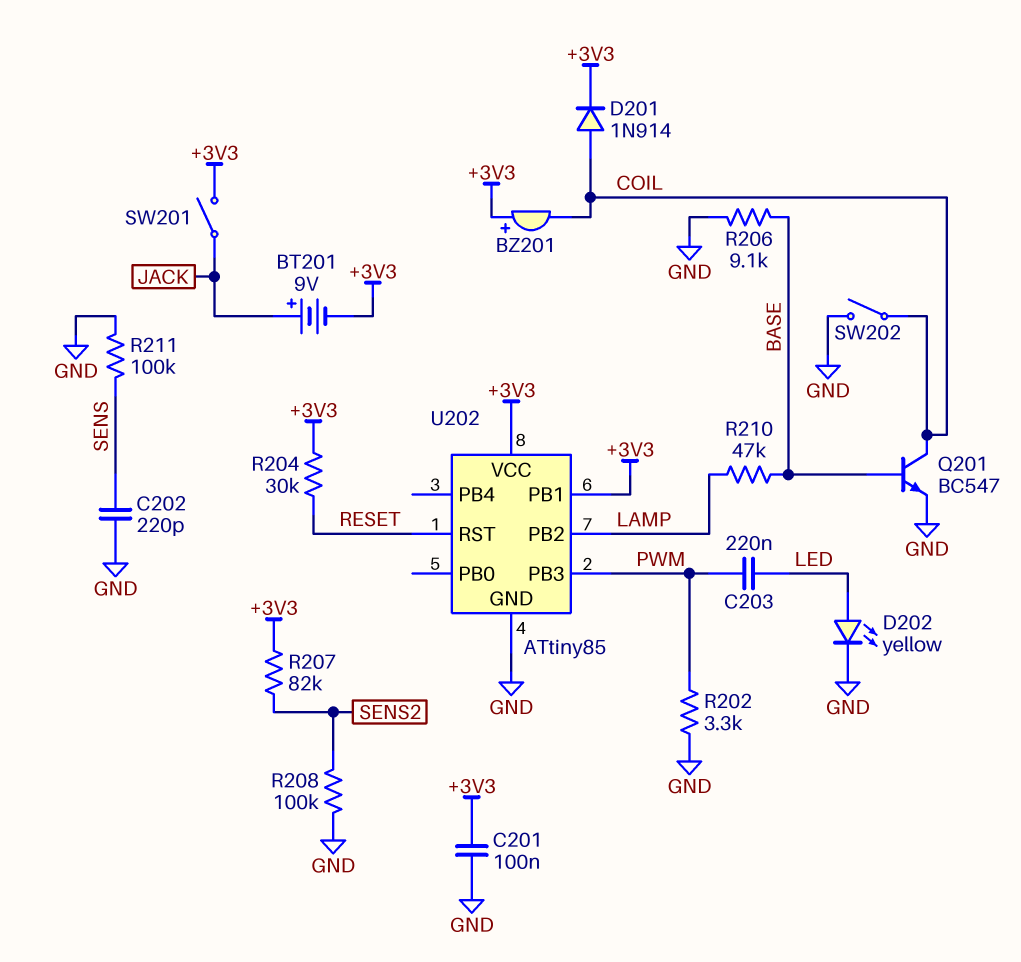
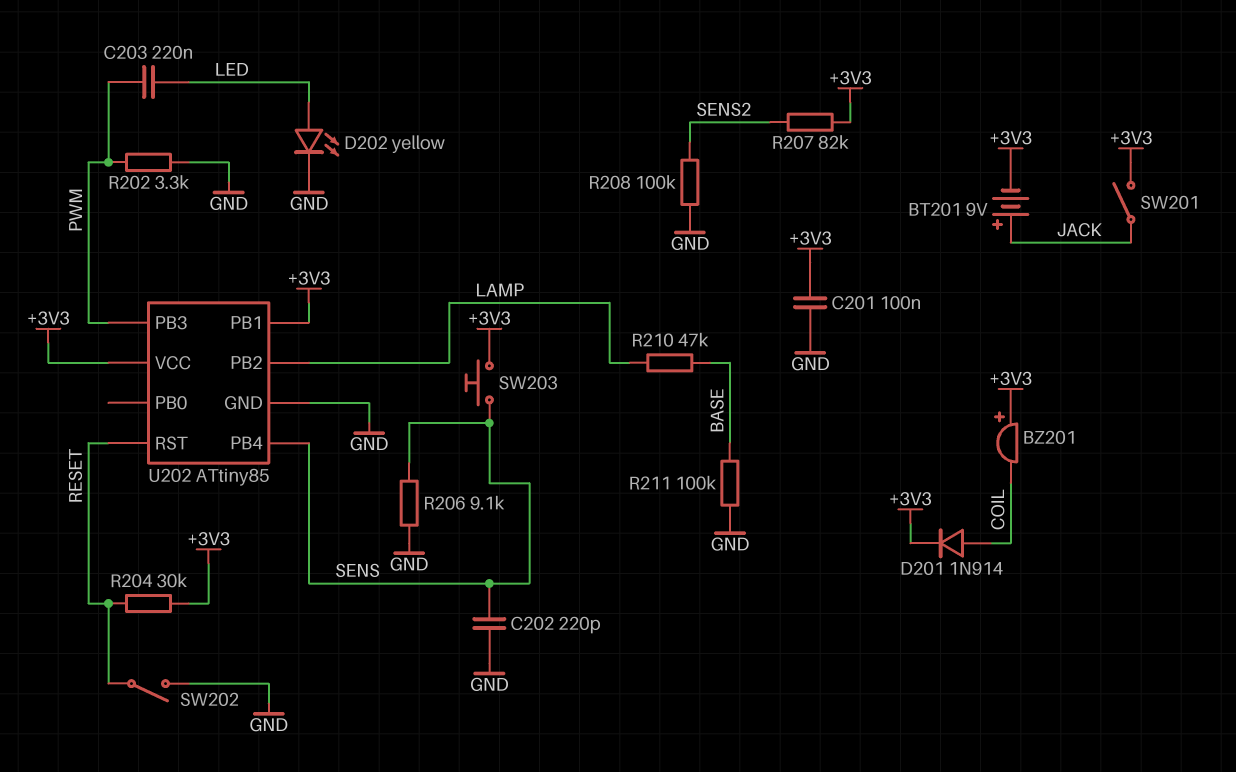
Q201: NPN BC547 (B BASE, C COIL, E GND) -> none
R206: 9.1k (BASE, GND) -> 9.1k (GND, SENS)
R211: 100k (GND, SENS) -> 100k (BASE, GND)
SW202: switch (COIL, GND) -> switch (GND, RESET)
SW203: none -> button (+3V3, SENS)
U202 pin PB4: none -> SENS

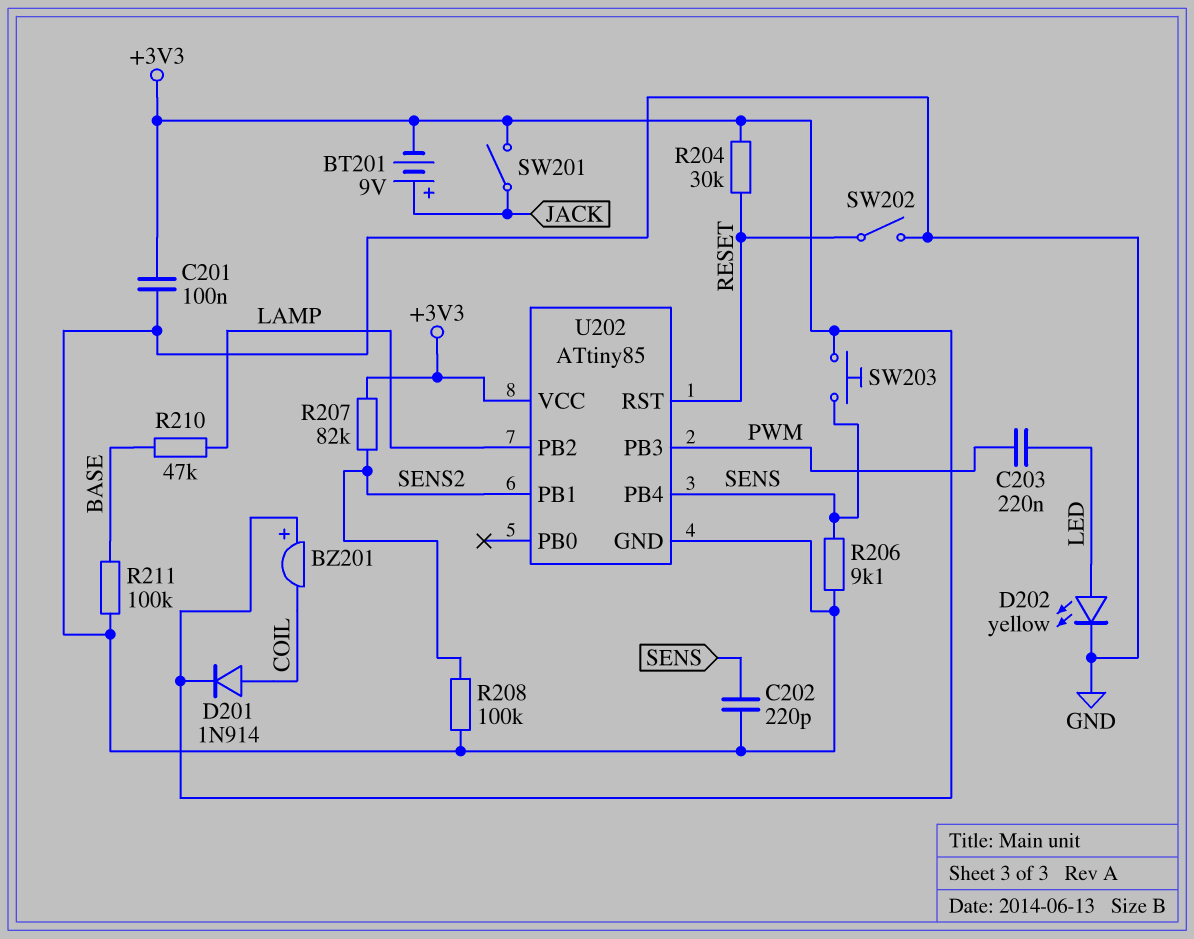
R202: 3.3k (GND, PWM) -> none
U202 pin PB1: +3V3 -> SENS2

